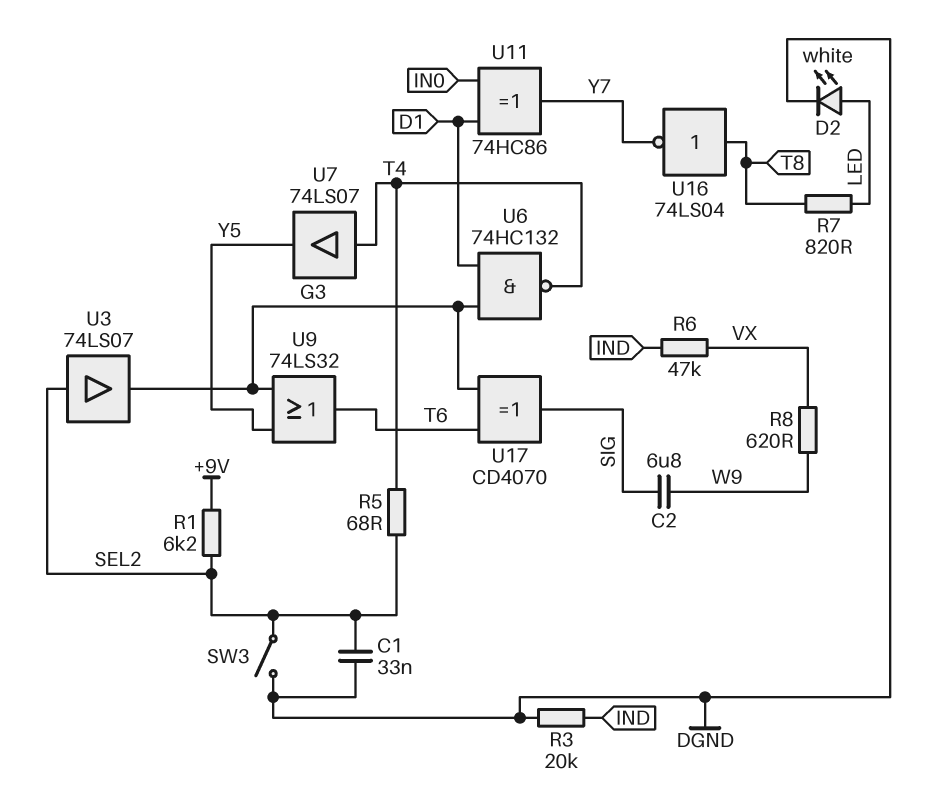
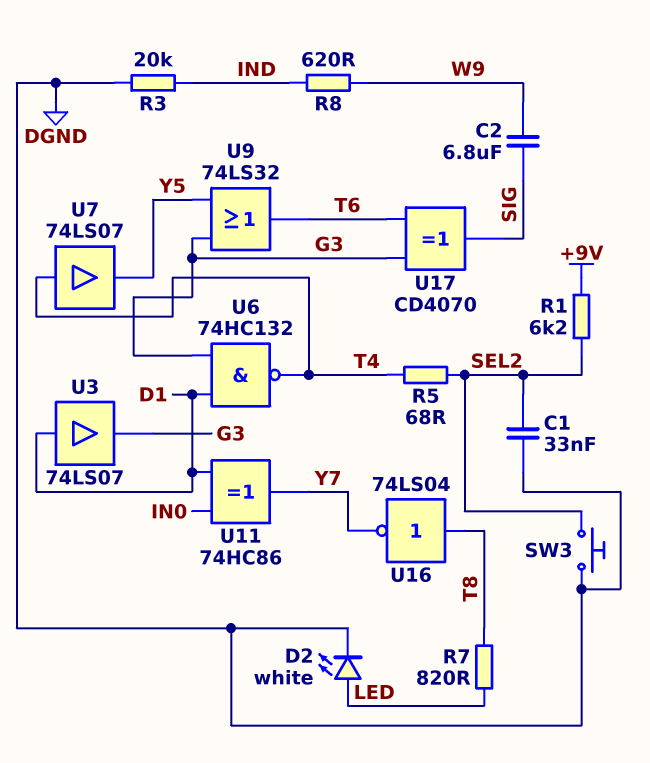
R6: 47k (IND, VX) -> none
R8: 620 (VX, W9) -> 620 (IND, W9)
SW3: switch (DGND, SEL2) -> button (DGND, SEL2)
U3: buffer 74LS07 (in SEL2, out G3) -> buffer 74LS07 (in D1, out G3)

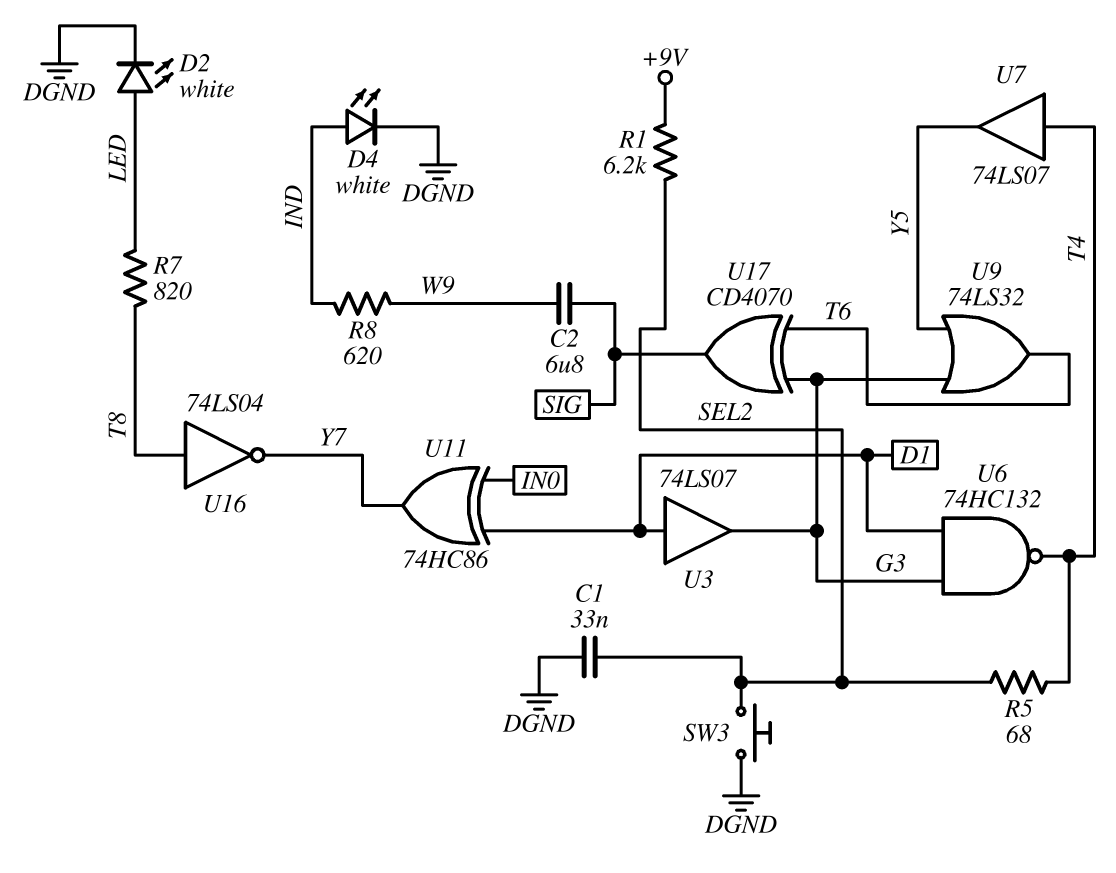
D4: none -> LED white (A IND, K DGND)
R3: 20k (DGND, IND) -> none

